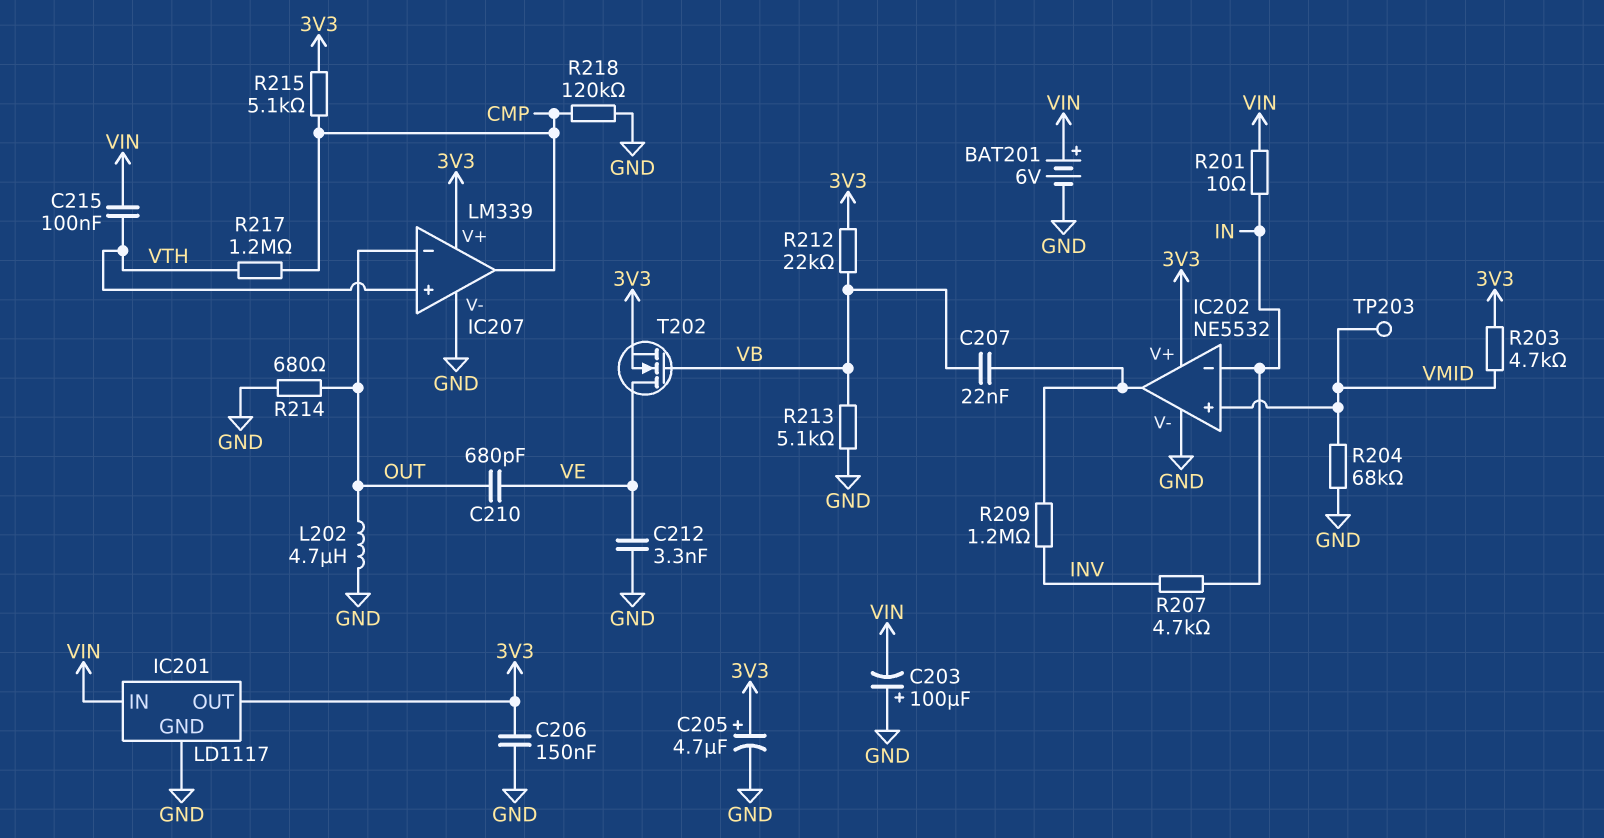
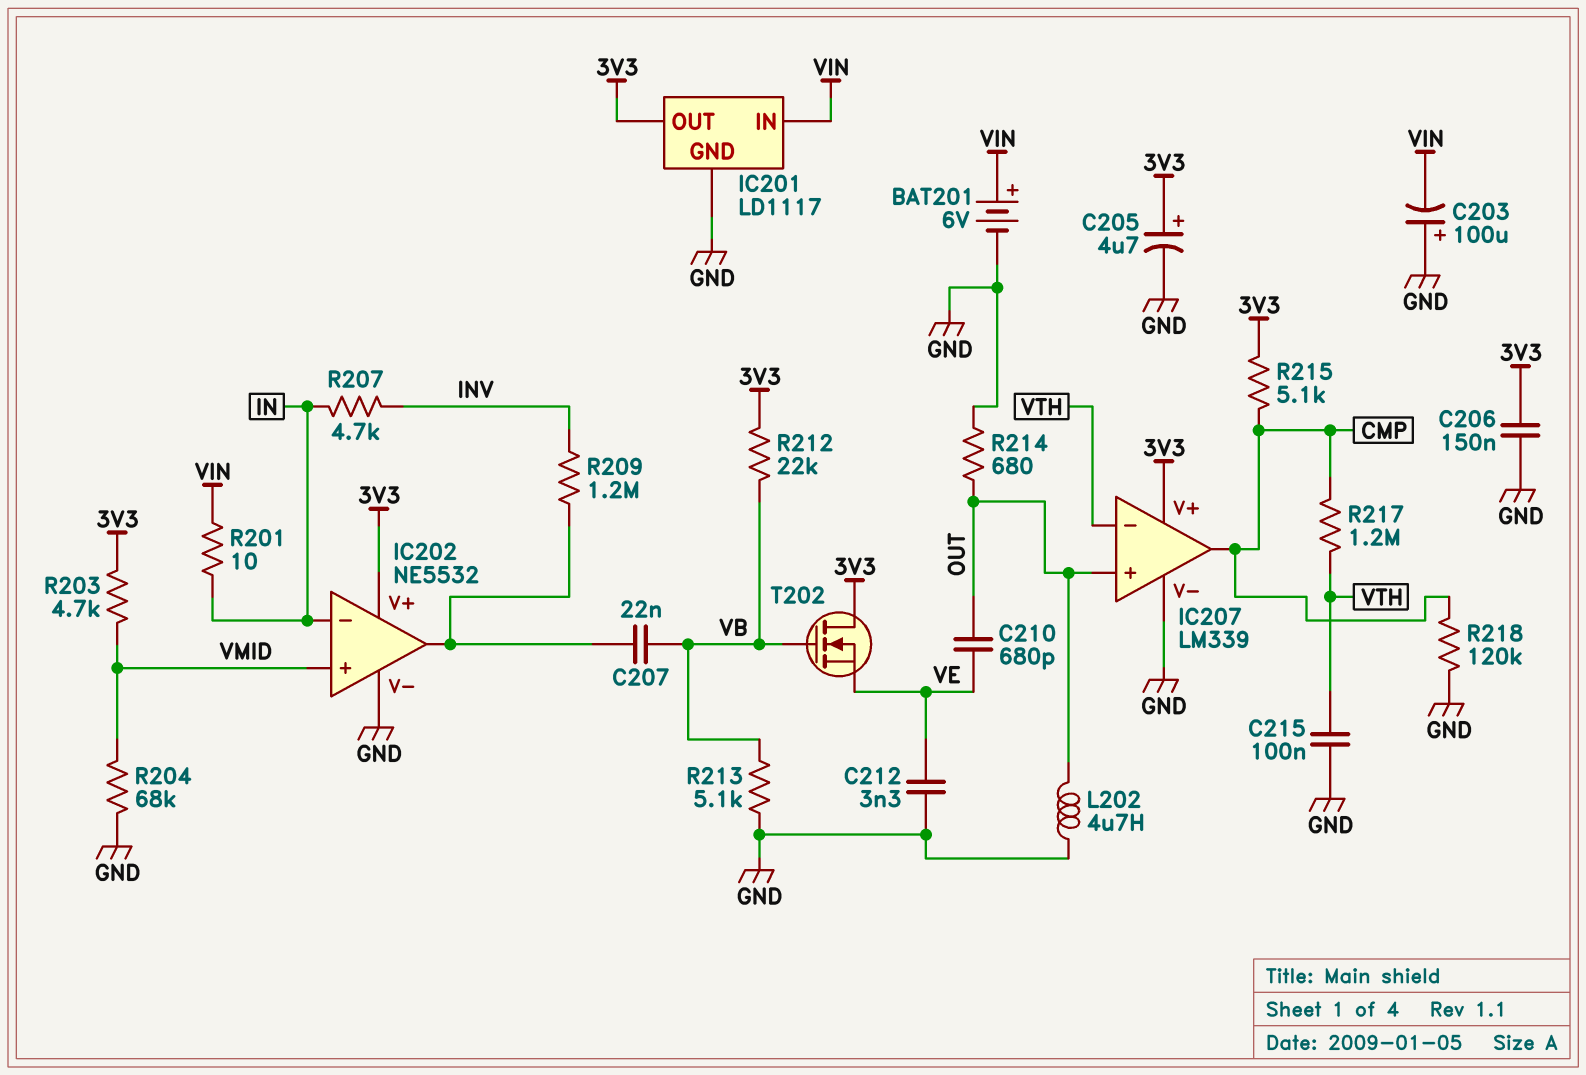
C215: 100nF (VIN, VTH) -> 100nF (GND, VTH)
IC207 pin in+: VTH -> OUT
IC207 pin in-: OUT -> VTH
T202: NMOS (G VB, D VE, S 3V3) -> NMOS (G VB, D 3V3, S VE)
TP203: test point (VMID) -> none

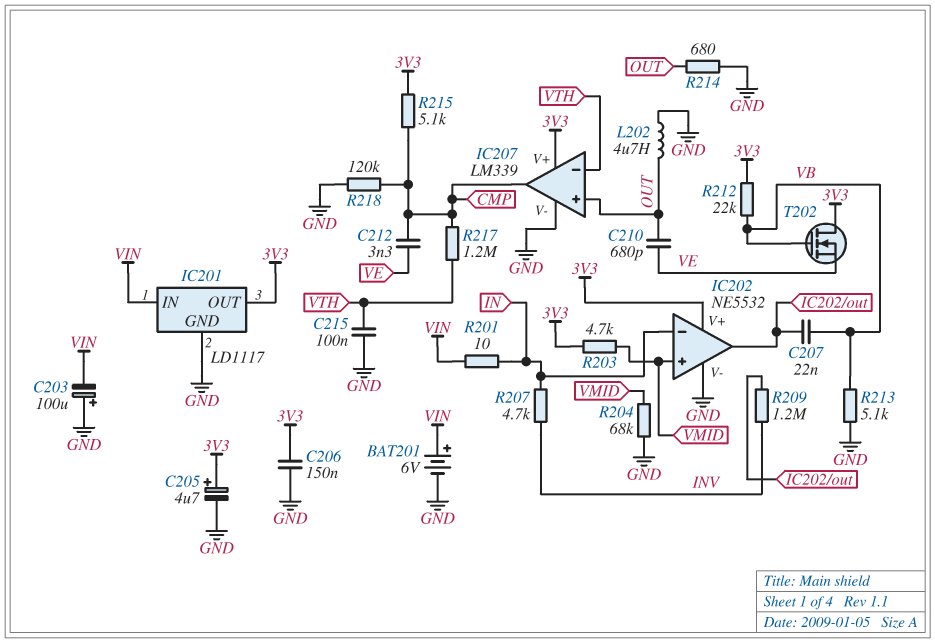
C212: 3.3nF (GND, VE) -> 3.3nF (CMP, VE)

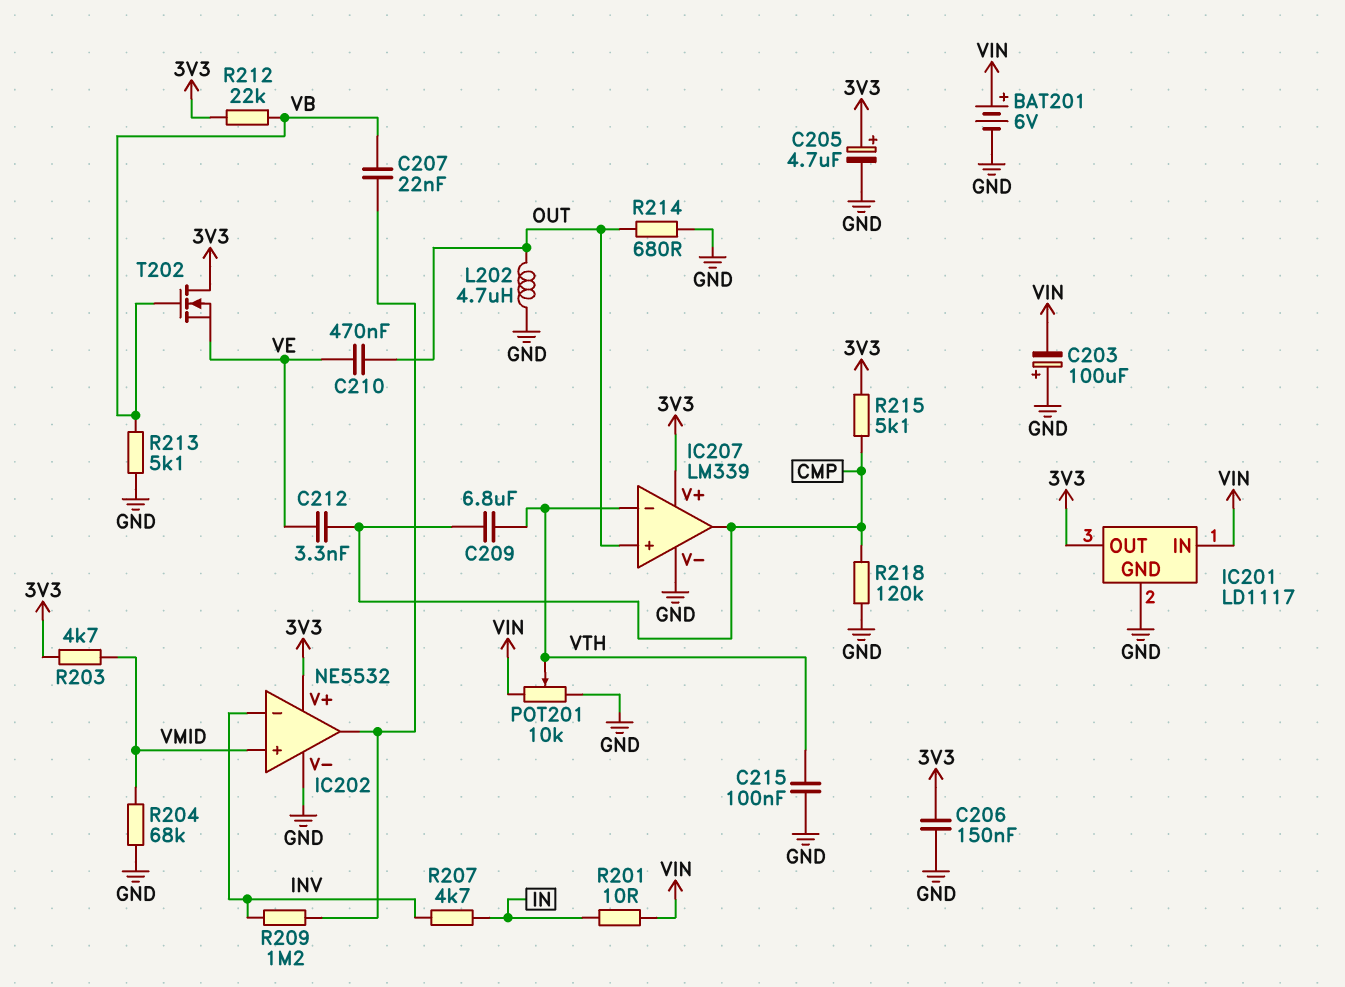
C209: none -> 6.8uF (CMP, VTH)
C210: 680pF (OUT, VE) -> 470nF (OUT, VE)
IC202 pin in-: IN -> INV
POT201: none -> 10k (GND, VIN, wiper VTH)
R217: 1.2M (CMP, VTH) -> none

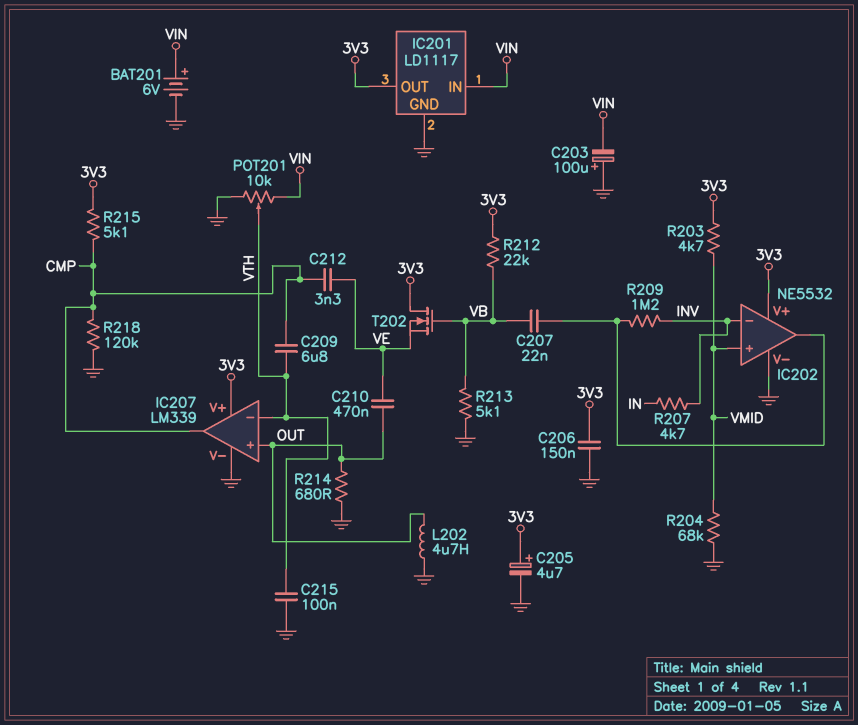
R201: 10 (IN, VIN) -> none

